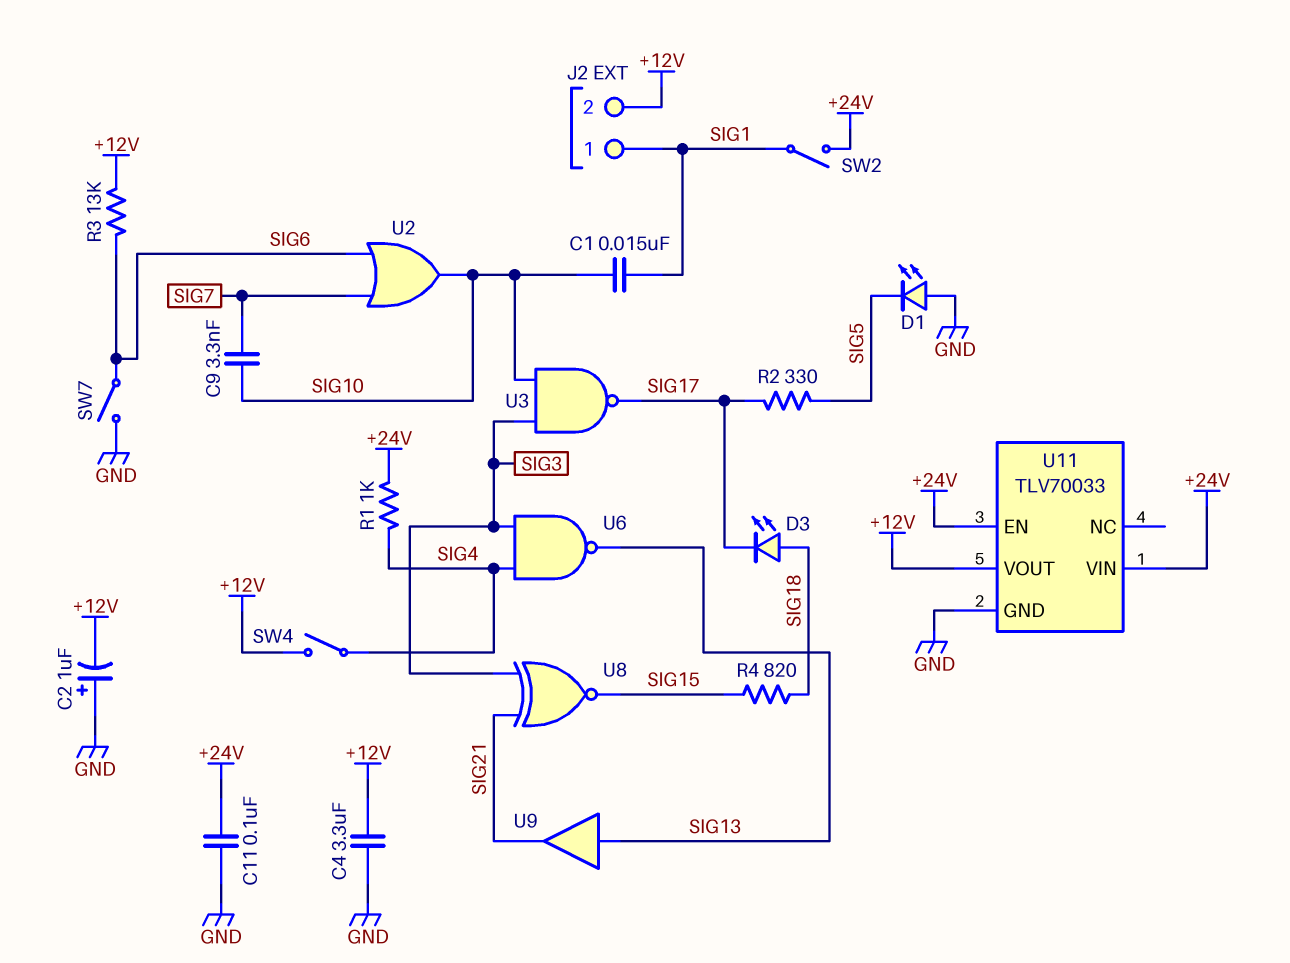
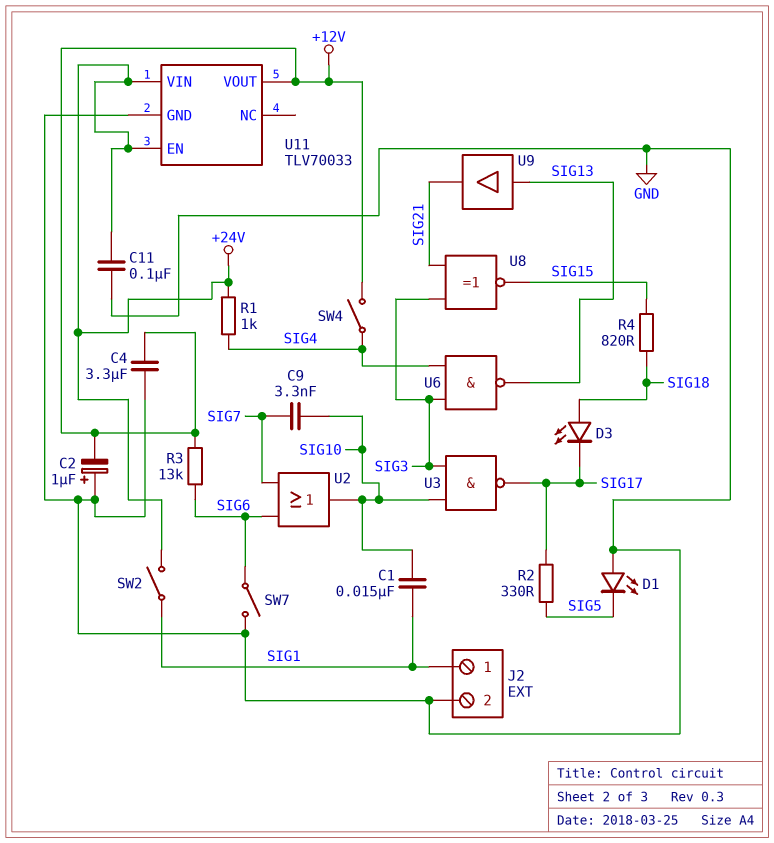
J2 pin 2: +12V -> GND

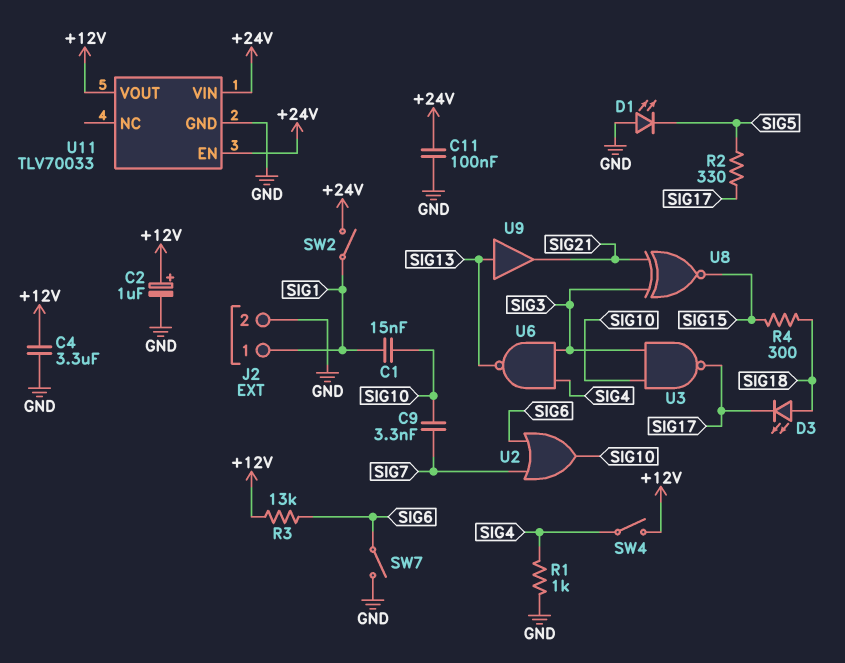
C2: 1uF (plus GND, minus +12V) -> 1uF (plus +12V, minus GND)
R1: 1k (+24V, SIG4) -> 1k (GND, SIG4)
R4: 820 (SIG15, SIG18) -> 300 (SIG15, SIG18)

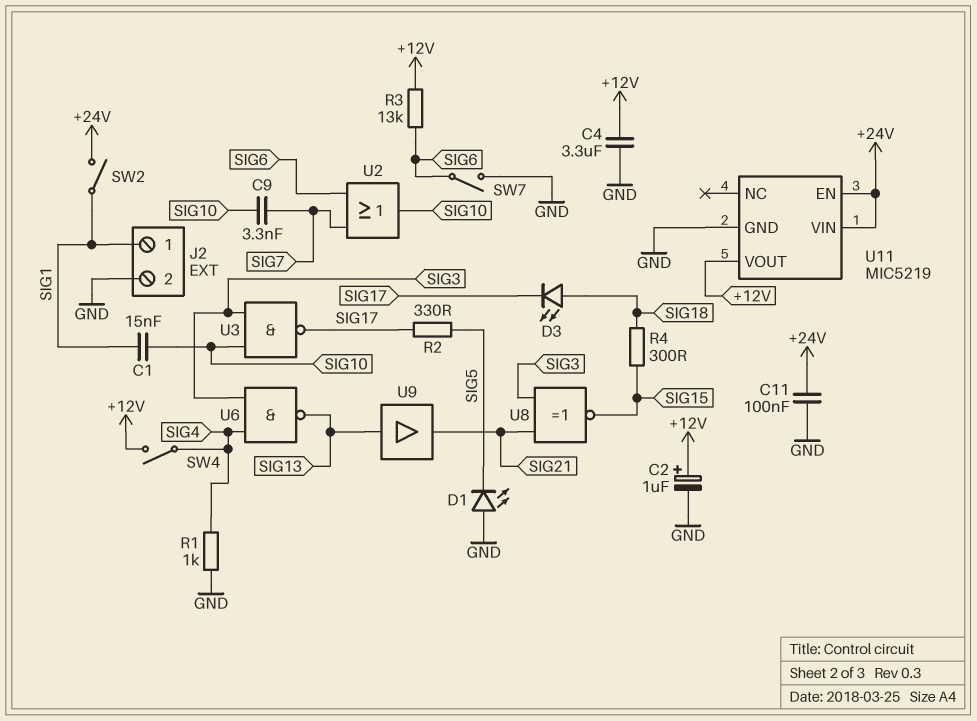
U11: TLV70033 -> MIC5219

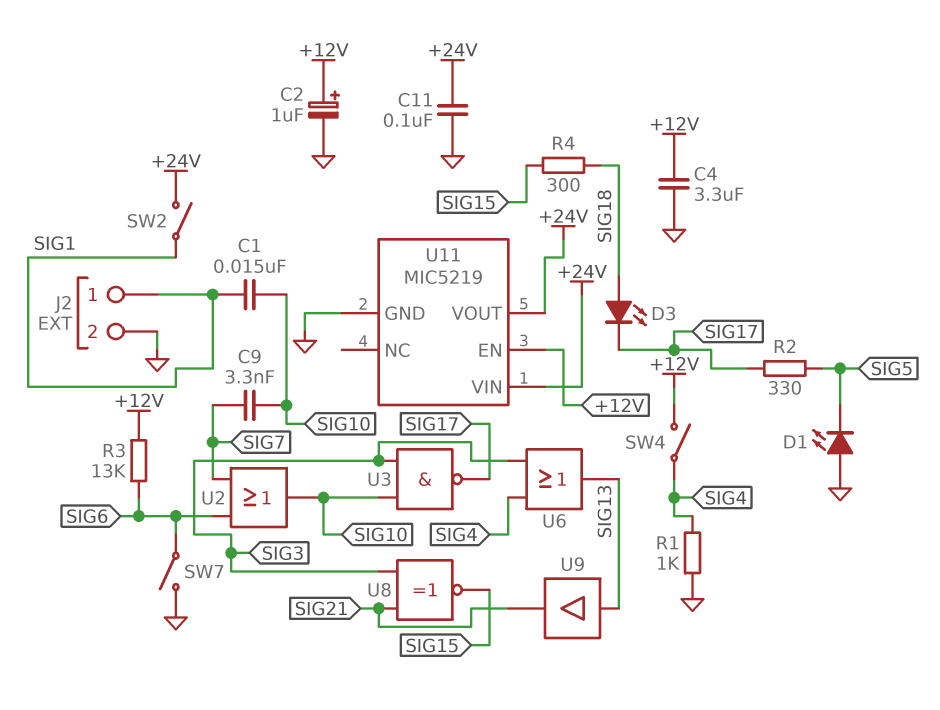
U6: NAND (in SIG3, in SIG4, out SIG13) -> OR (in SIG3, in SIG4, out SIG13)
U11 pin EN: +24V -> +12V
U11 pin VOUT: +12V -> +24V

